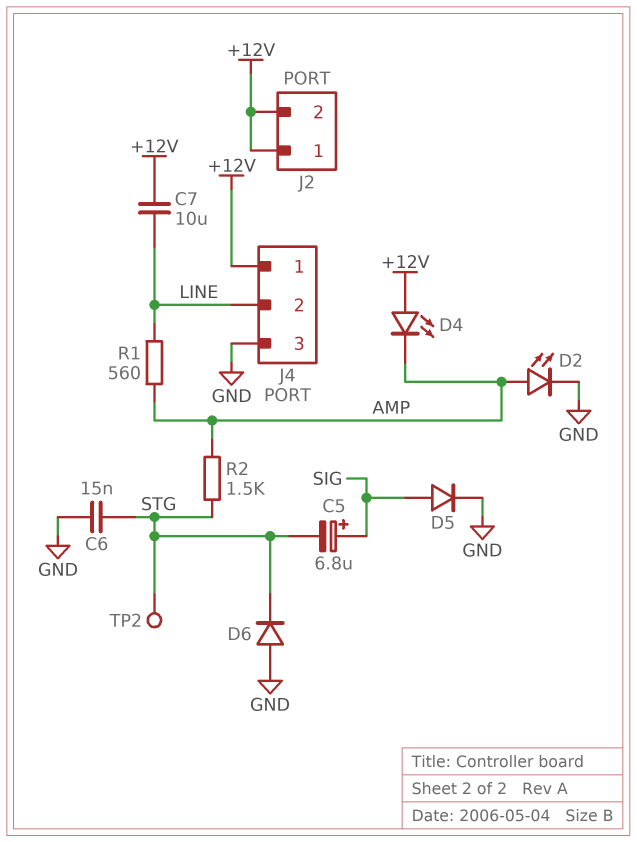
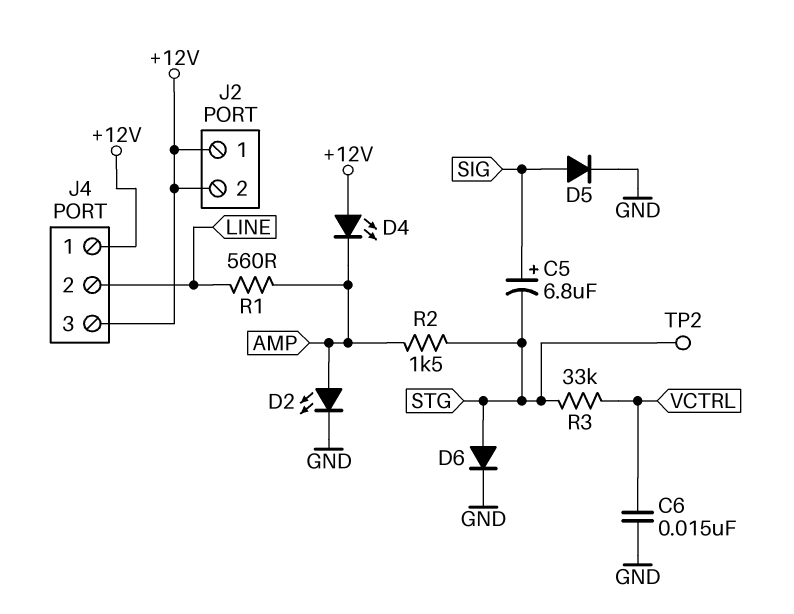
C6: 15nF (GND, STG) -> 15nF (GND, VCTRL)
C7: 10uF (+12V, LINE) -> none
D6: diode (A GND, K STG) -> diode (A STG, K GND)
J4 pin 3: GND -> +12V
R3: none -> 33k (STG, VCTRL)

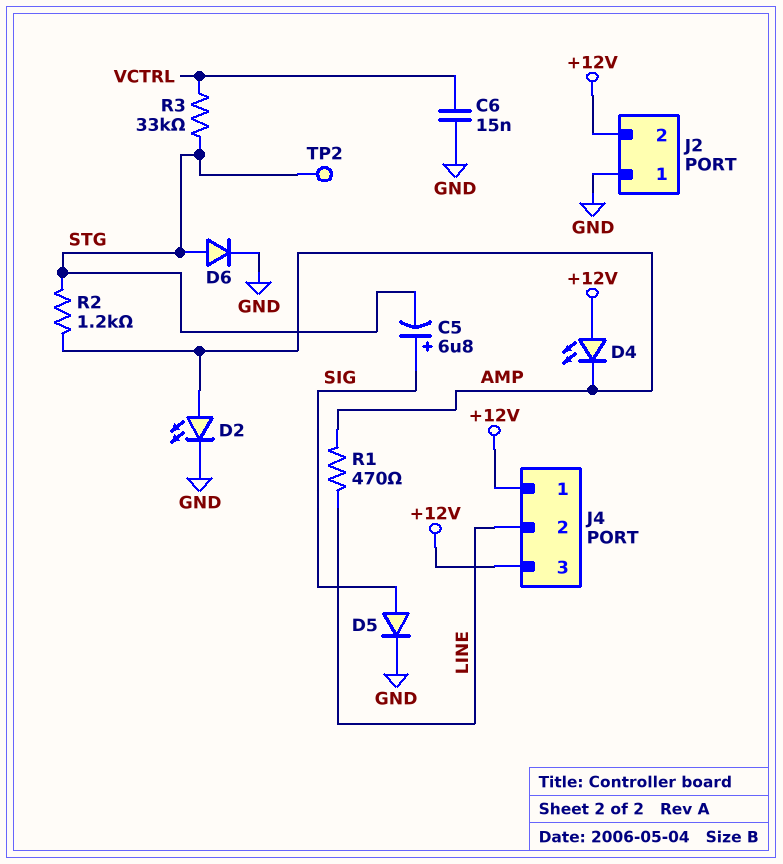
J2 pin 1: +12V -> GND
R1: 560 (AMP, LINE) -> 470 (AMP, LINE)
R2: 1.5k (AMP, STG) -> 1.2k (AMP, STG)

